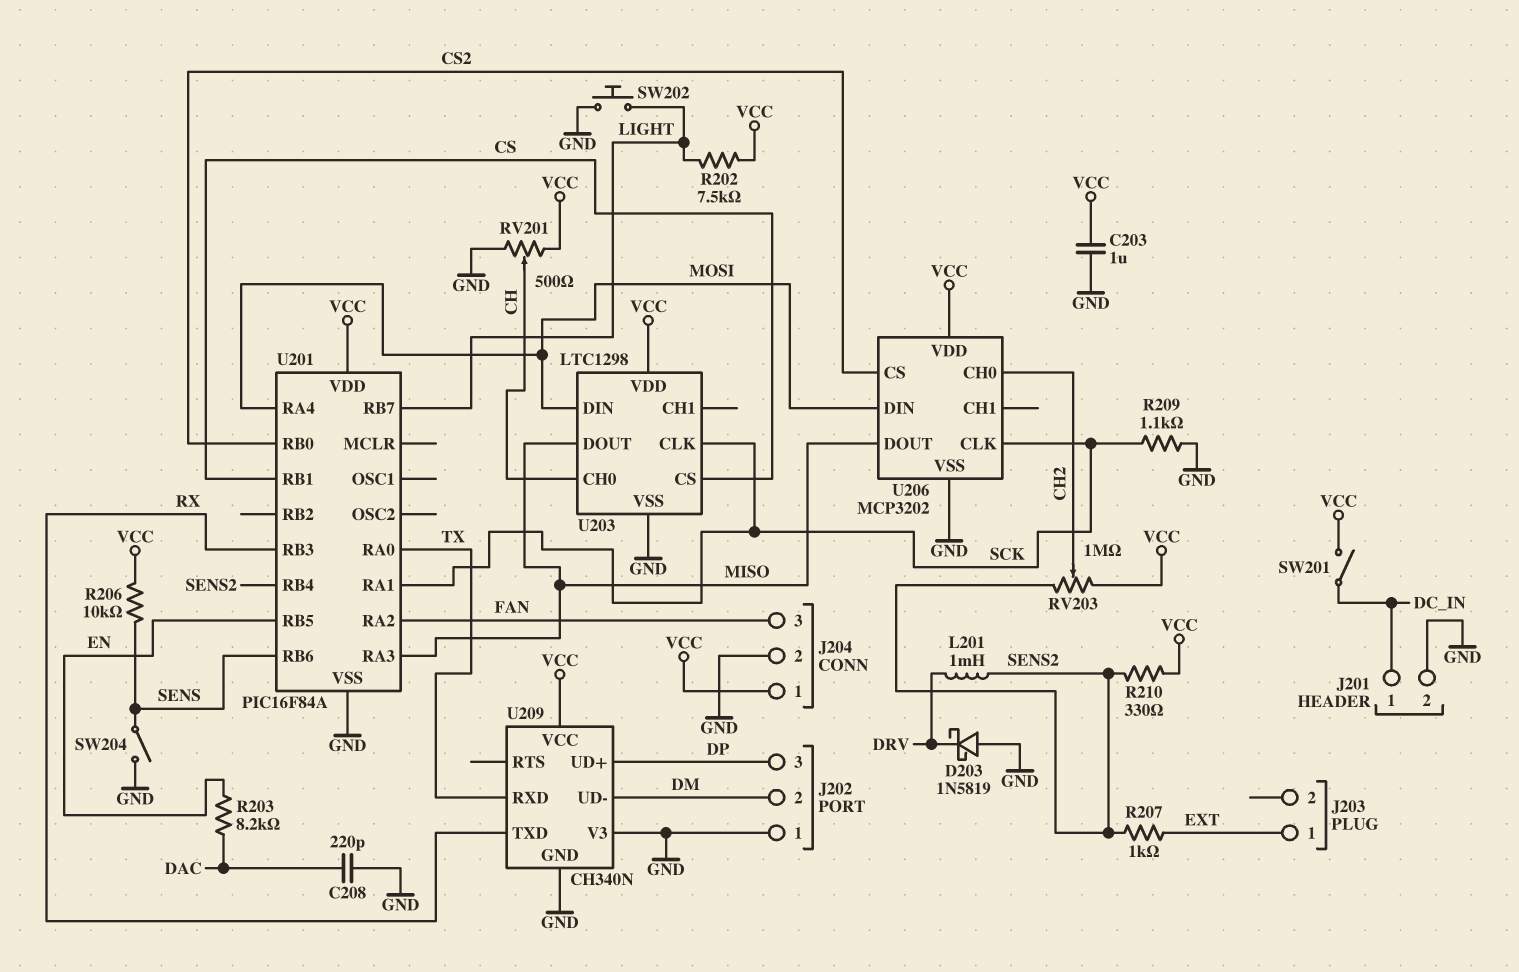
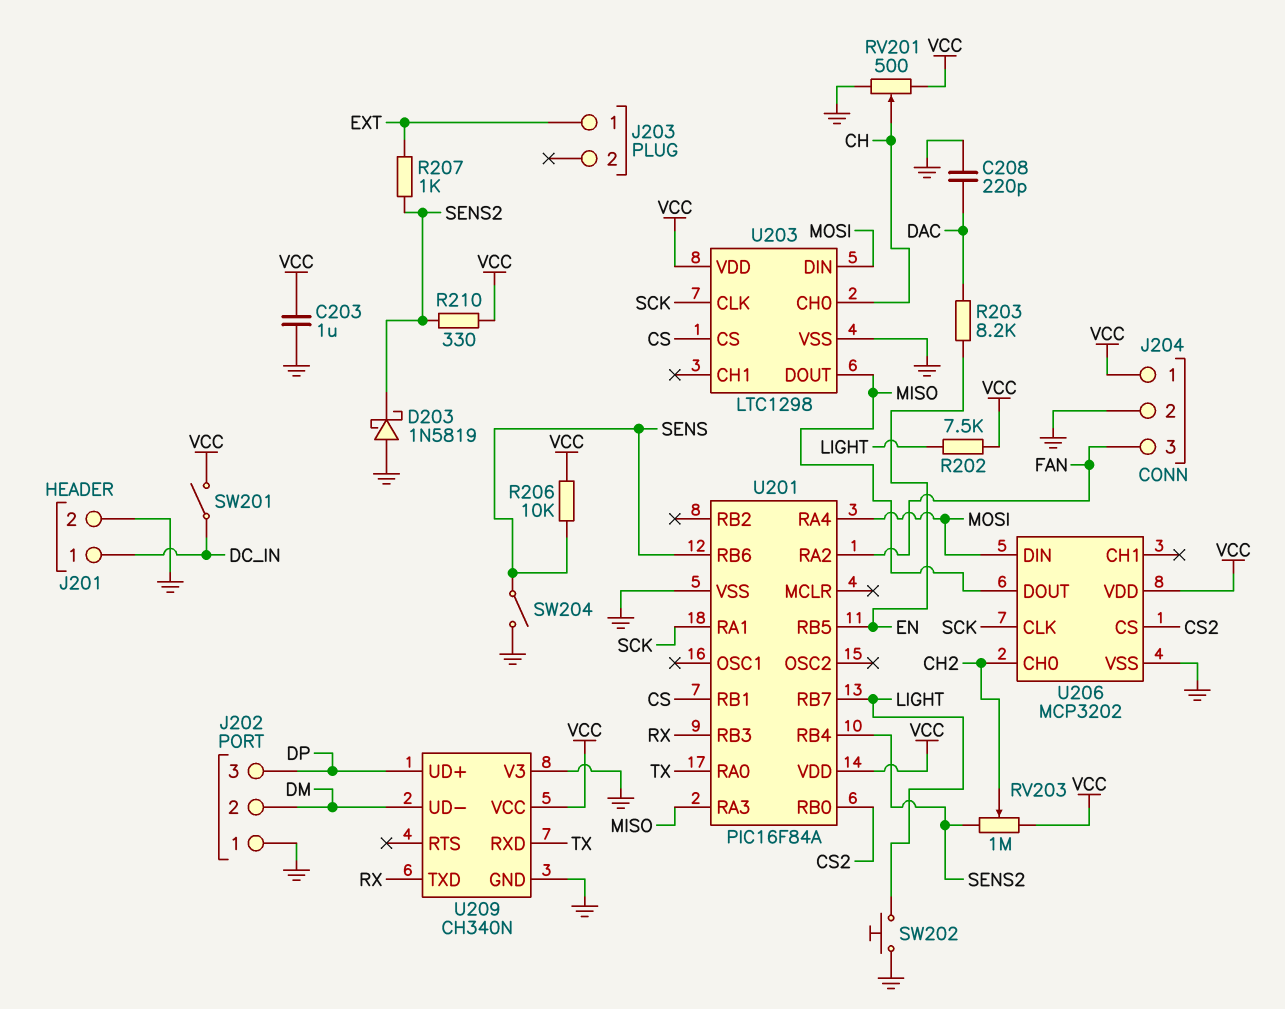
D203: schottky 1N5819 (A GND, K DRV) -> schottky 1N5819 (A GND, K SENS2)
L201: 1mH (DRV, SENS2) -> none
R209: 1.1k (GND, SCK) -> none

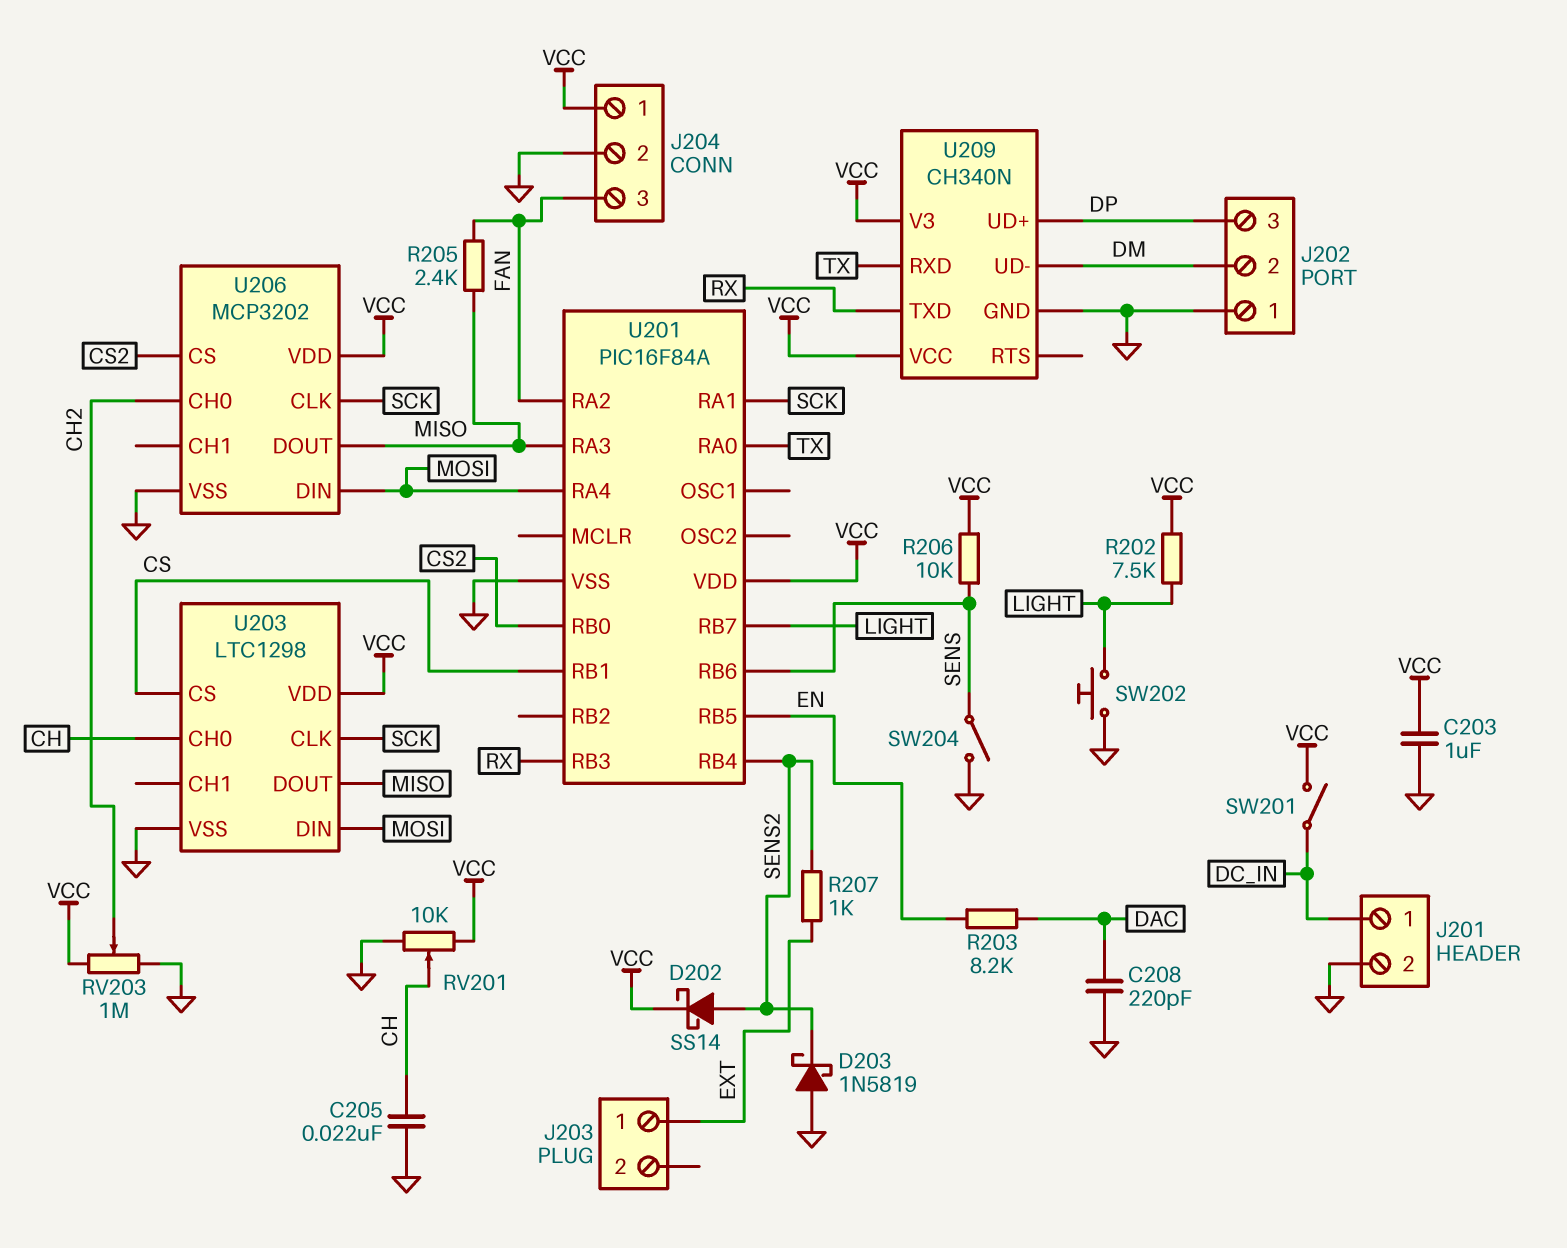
C205: none -> 22nF (CH, GND)
D202: none -> schottky SS14 (A SENS2, K VCC)
R205: none -> 2.4k (FAN, MISO)
R210: 330 (SENS2, VCC) -> none
RV201: 500 (GND, VCC, wiper CH) -> 10k (GND, VCC, wiper CH)
RV203: 1M (SENS2, VCC, wiper CH2) -> 1M (GND, VCC, wiper CH2)
U209 pin V3: GND -> VCC

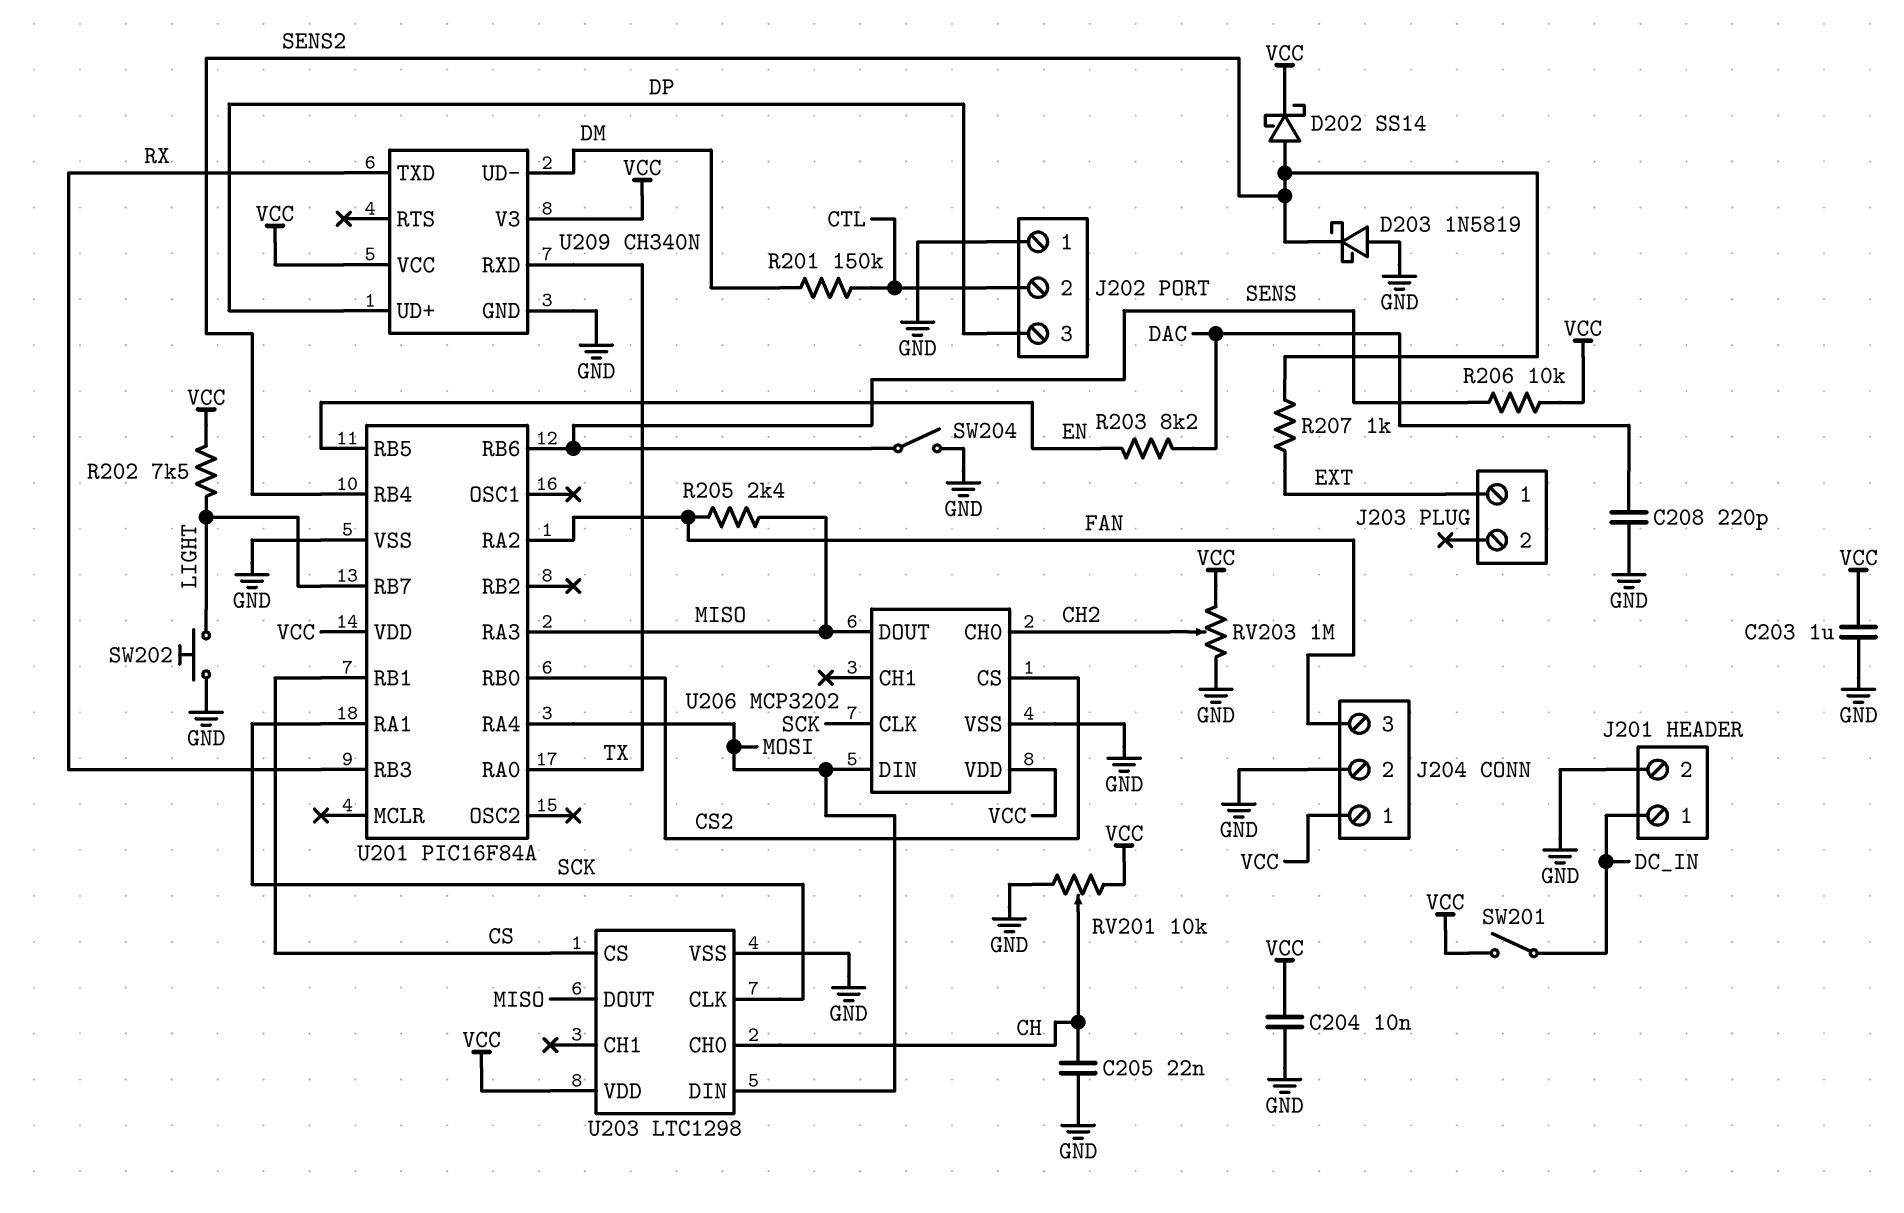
C204: none -> 10nF (GND, VCC)
J202 pin 2: DM -> CTL
R201: none -> 150k (CTL, DM)

